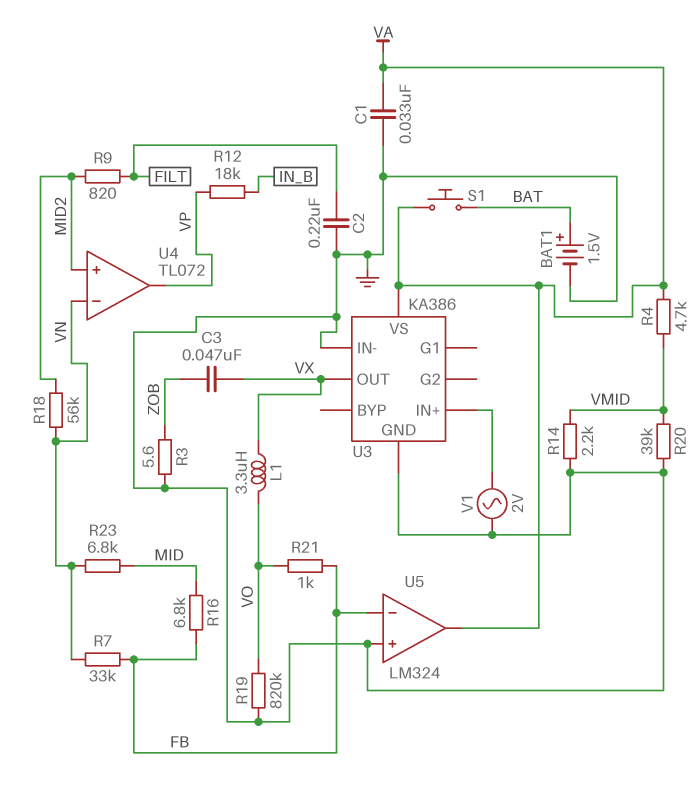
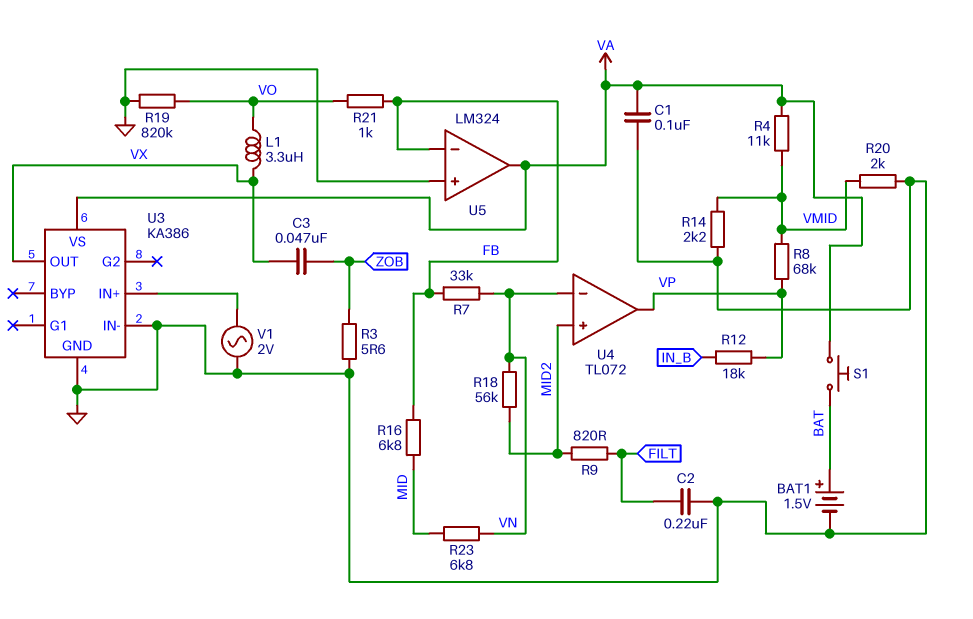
C1: 33nF (GND, VA) -> 100nF (GND, VA)
R4: 4.7k (VA, VMID) -> 11k (VA, VMID)
R8: none -> 68k (VMID, VP)
R20: 39k (GND, VMID) -> 2k (GND, VMID)

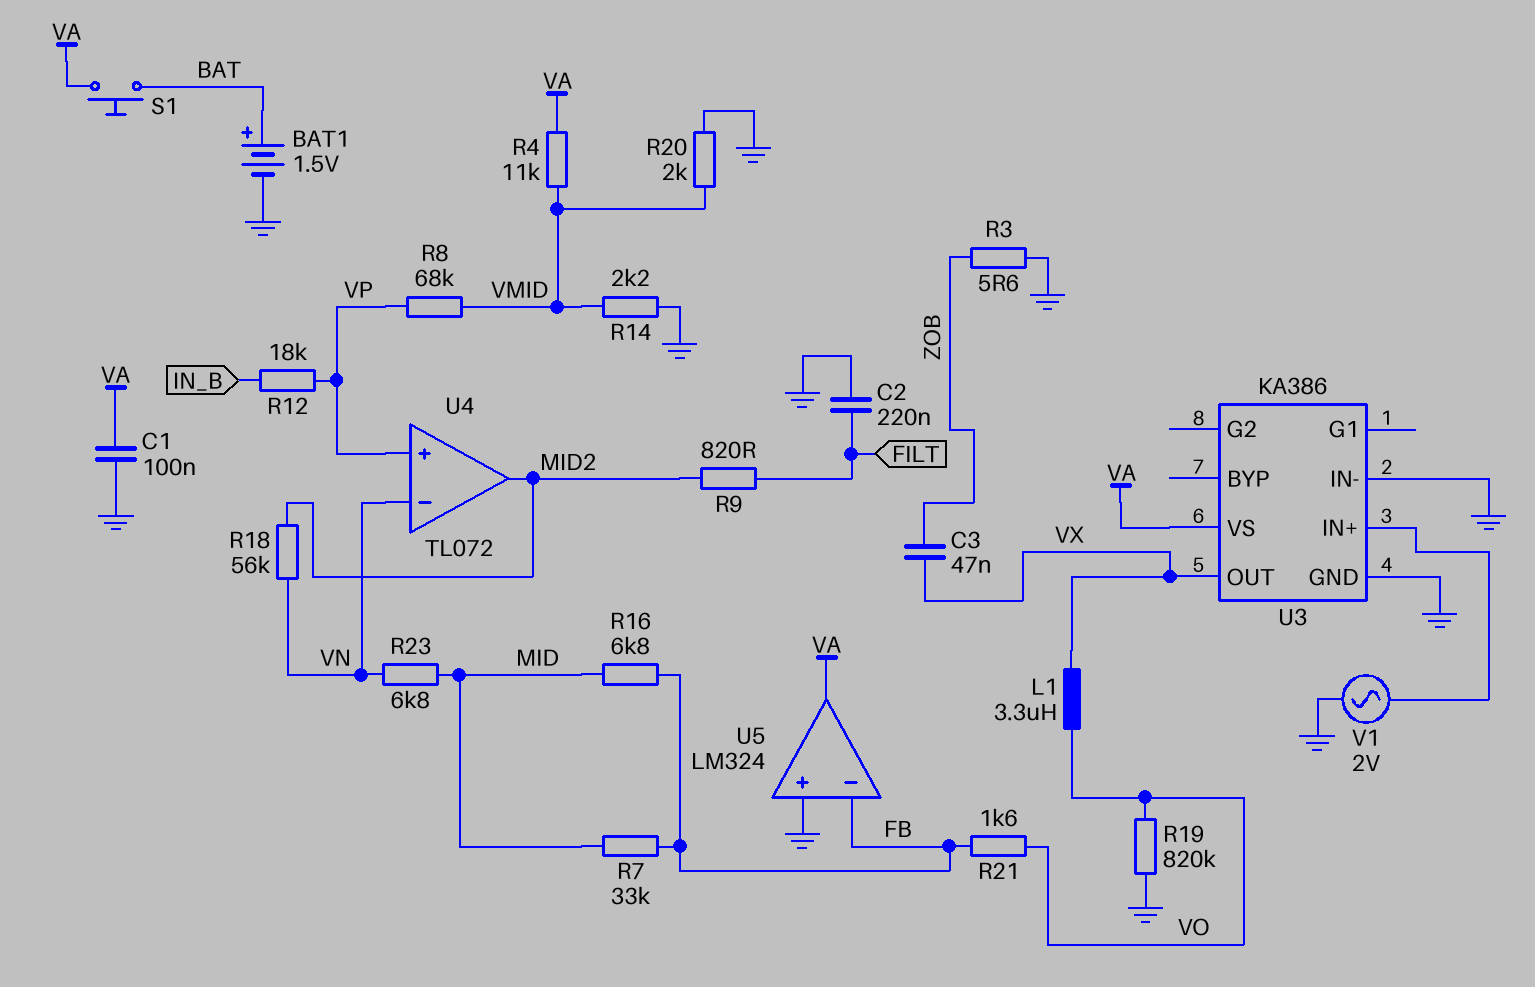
R7: 33k (FB, VN) -> 33k (FB, MID)
R21: 1k (FB, VO) -> 1.6k (FB, VO)
U4 pin in+: MID2 -> VP
U4 pin out: VP -> MID2

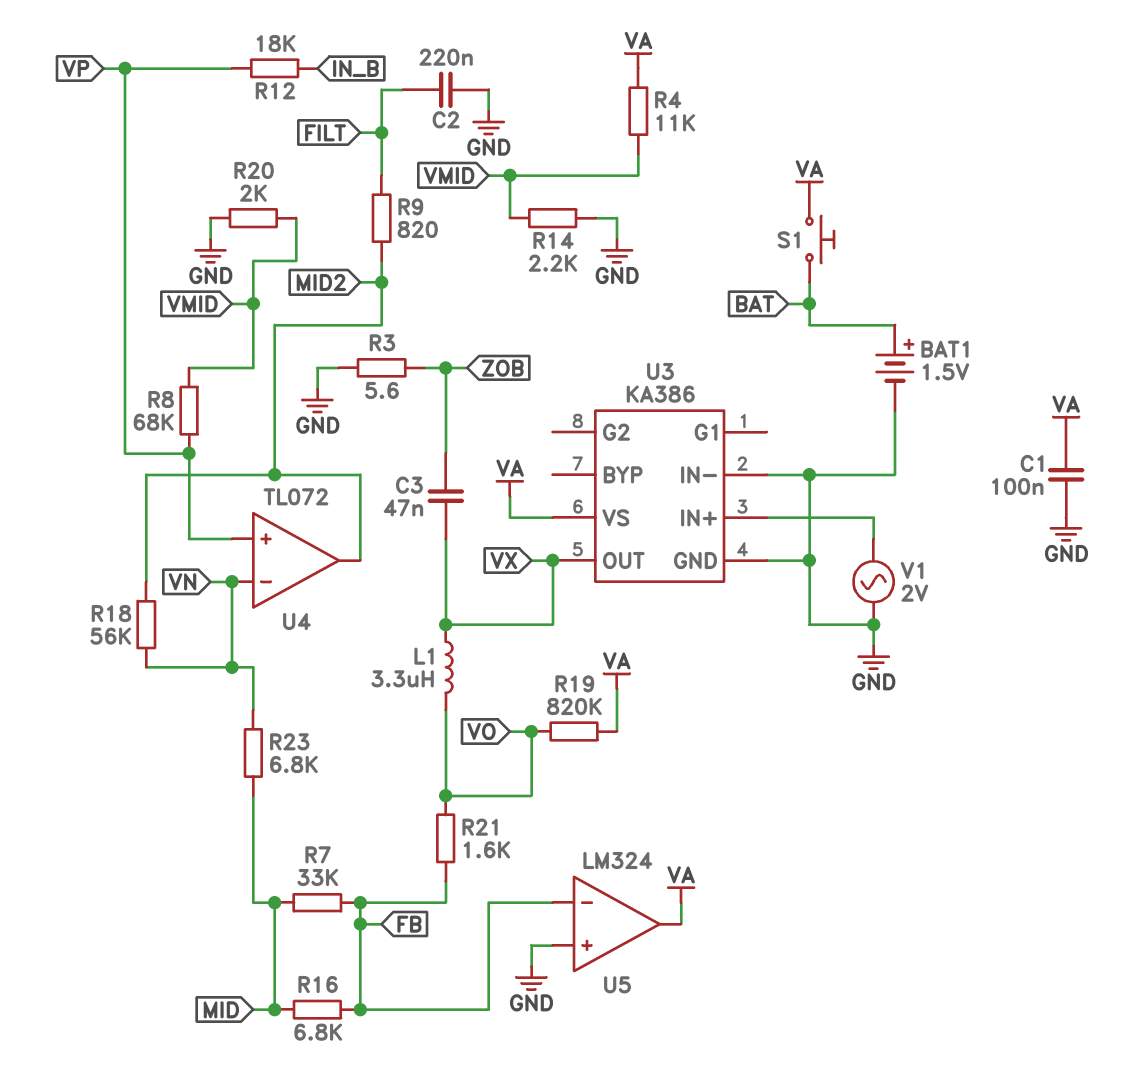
R19: 820k (GND, VO) -> 820k (VA, VO)

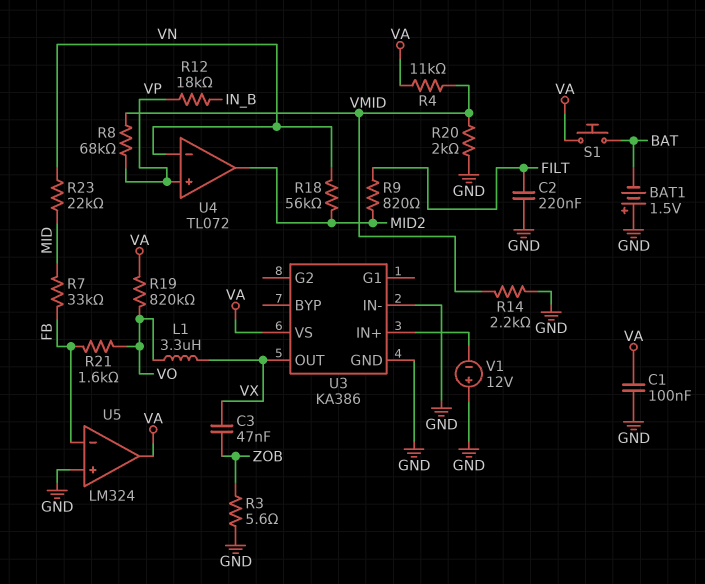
BAT1: 1.5V (plus BAT, minus GND) -> 1.5V (plus GND, minus BAT)
R16: 6.8k (FB, MID) -> none
R23: 6.8k (MID, VN) -> 22k (MID, VN)
V1: AC 2V (GND, U3/IN+) -> 12V (plus GND, minus U3/IN+)

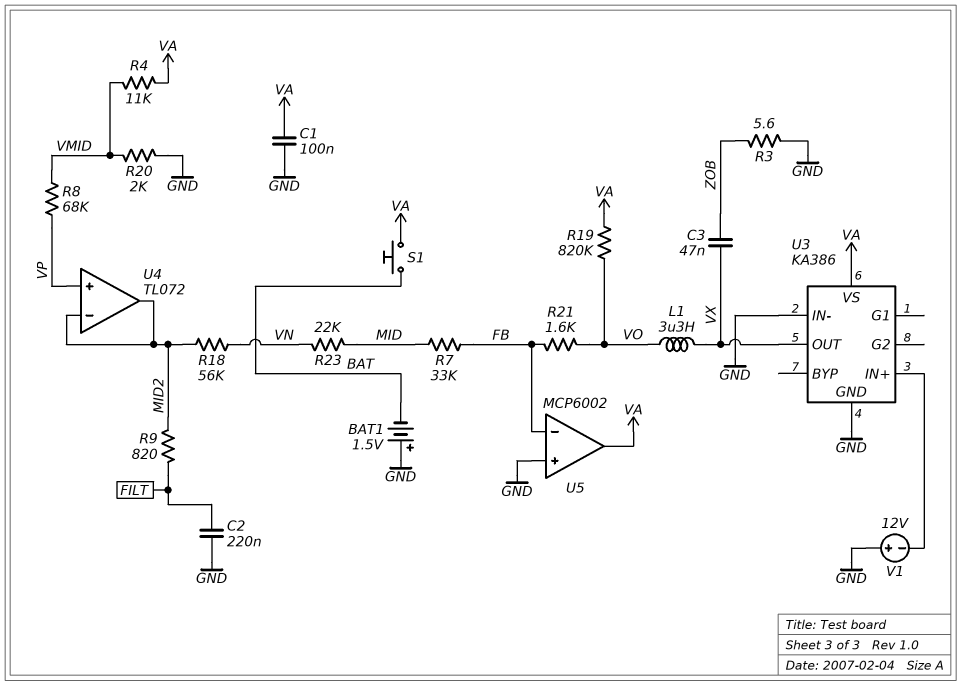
R12: 18k (IN_B, VP) -> none
R14: 2.2k (GND, VMID) -> none
U4 pin in-: VN -> MID2
U5: LM324 -> MCP6002

